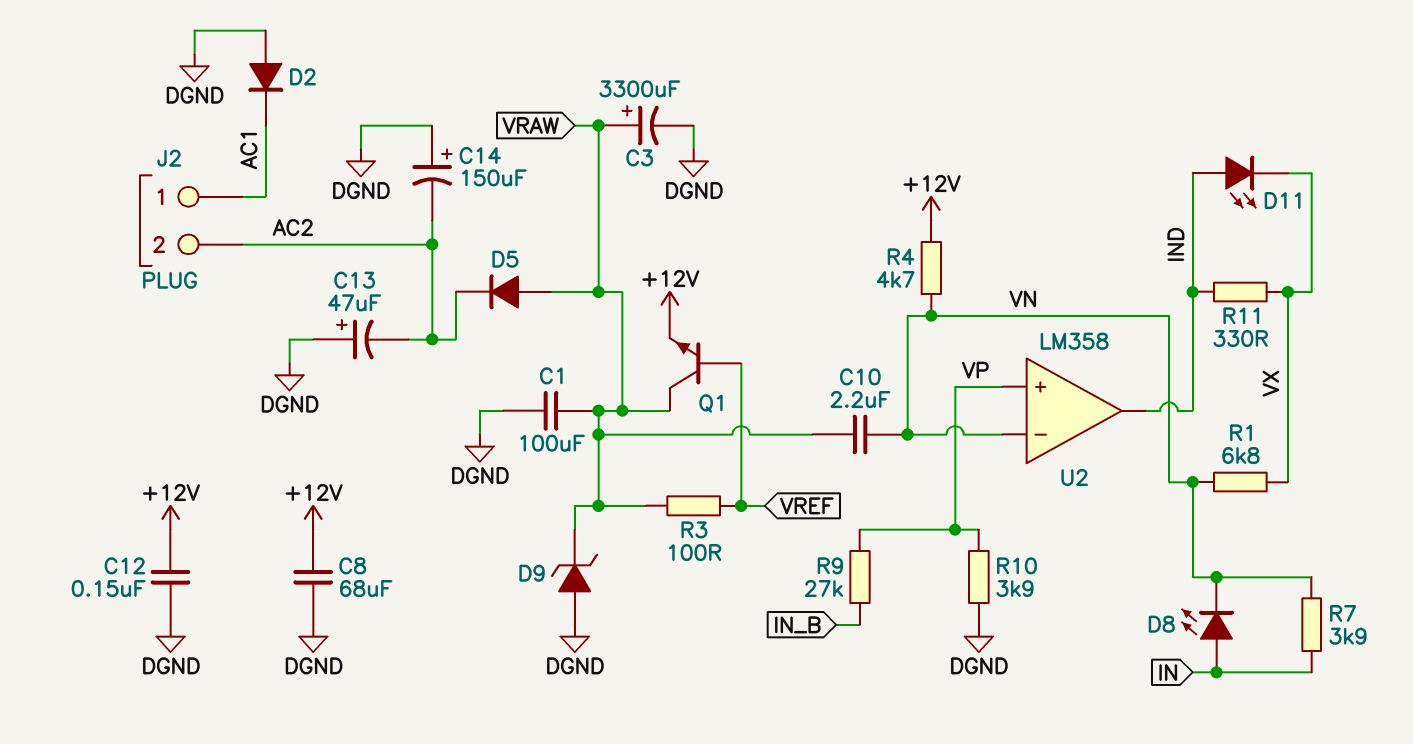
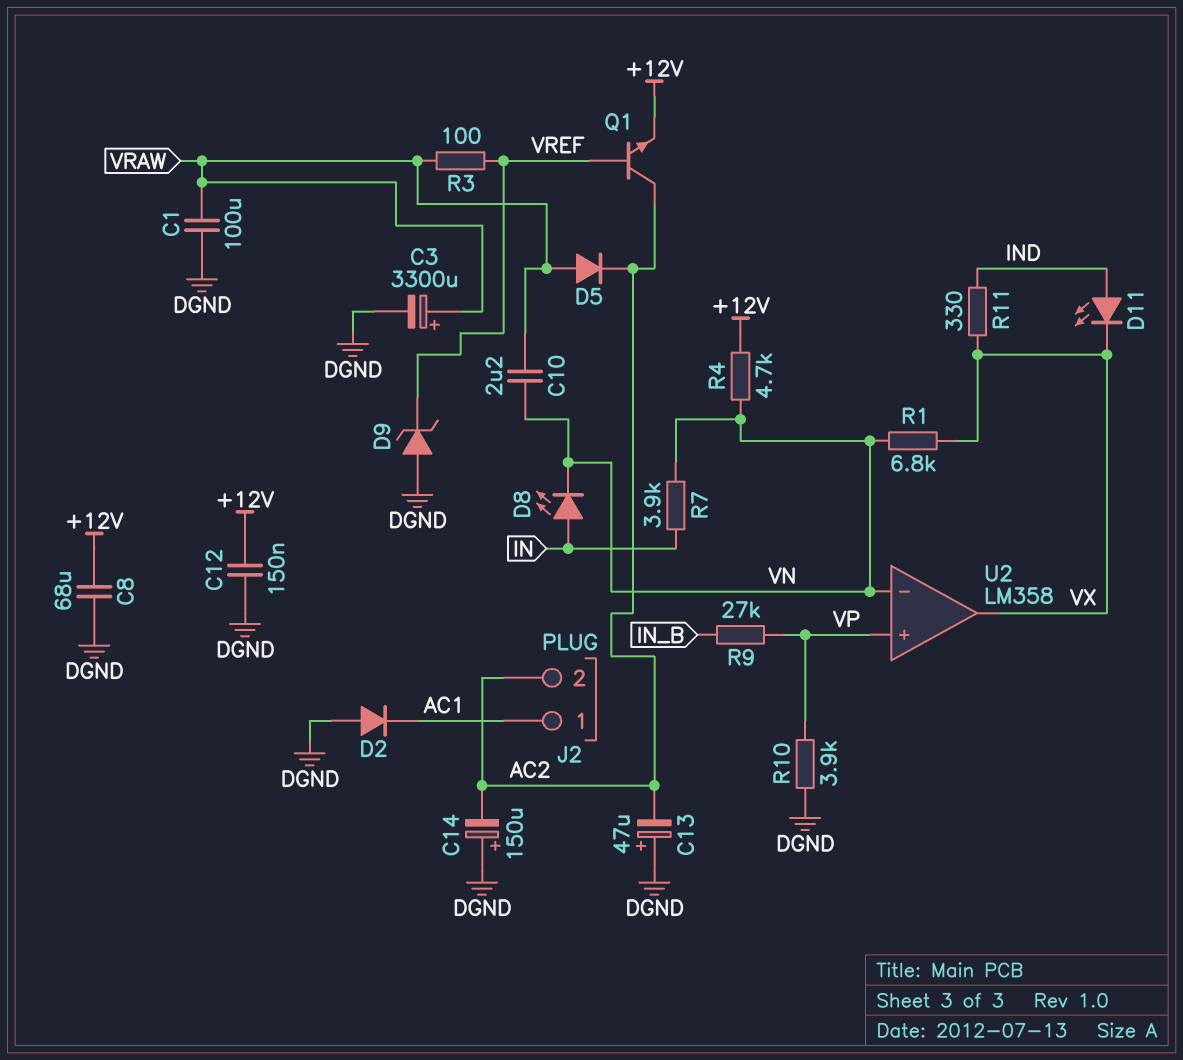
D9: zener (A DGND, K VRAW) -> zener (A DGND, K VREF)
Q1: NPN (B VREF, C VRAW, E +12V) -> NPN (B VREF, C AC2, E +12V)
U2 pin out: IND -> VX

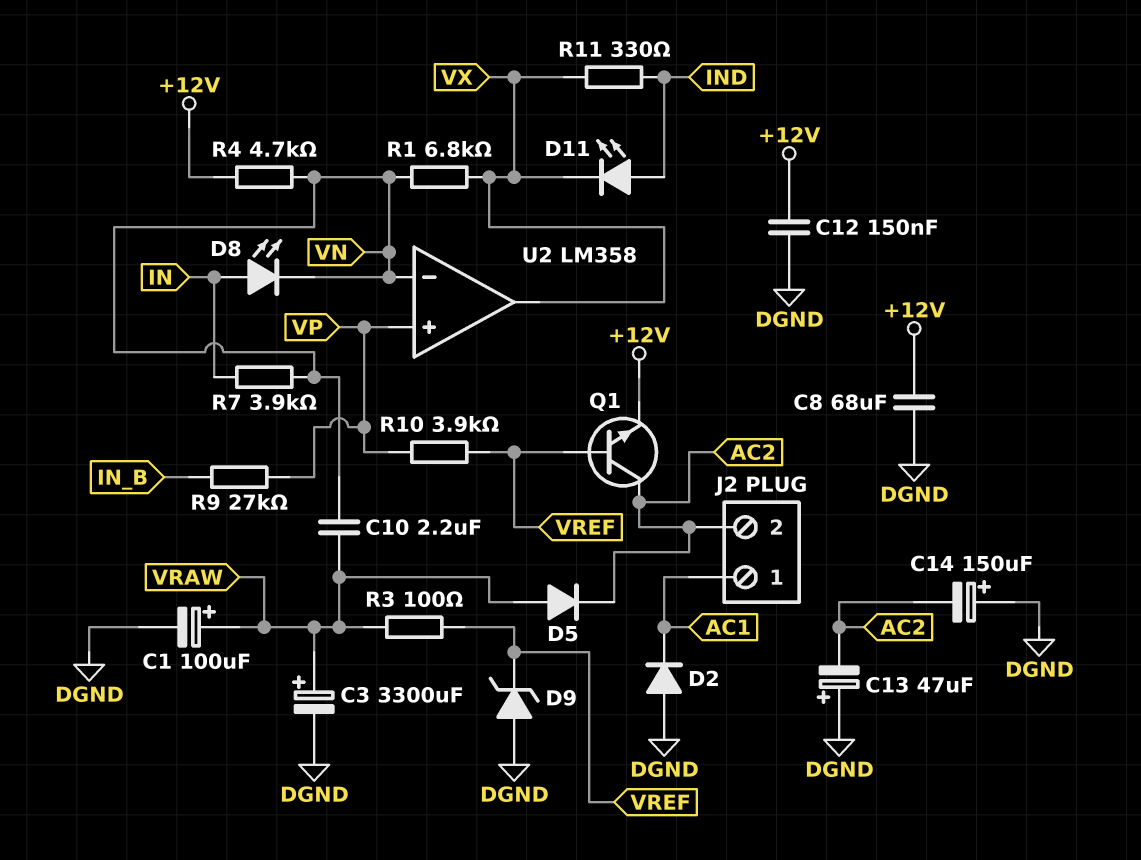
C1: 100uF (DGND, VRAW) -> 100uF (plus VRAW, minus DGND)
R10: 3.9k (DGND, VP) -> 3.9k (VP, VREF)

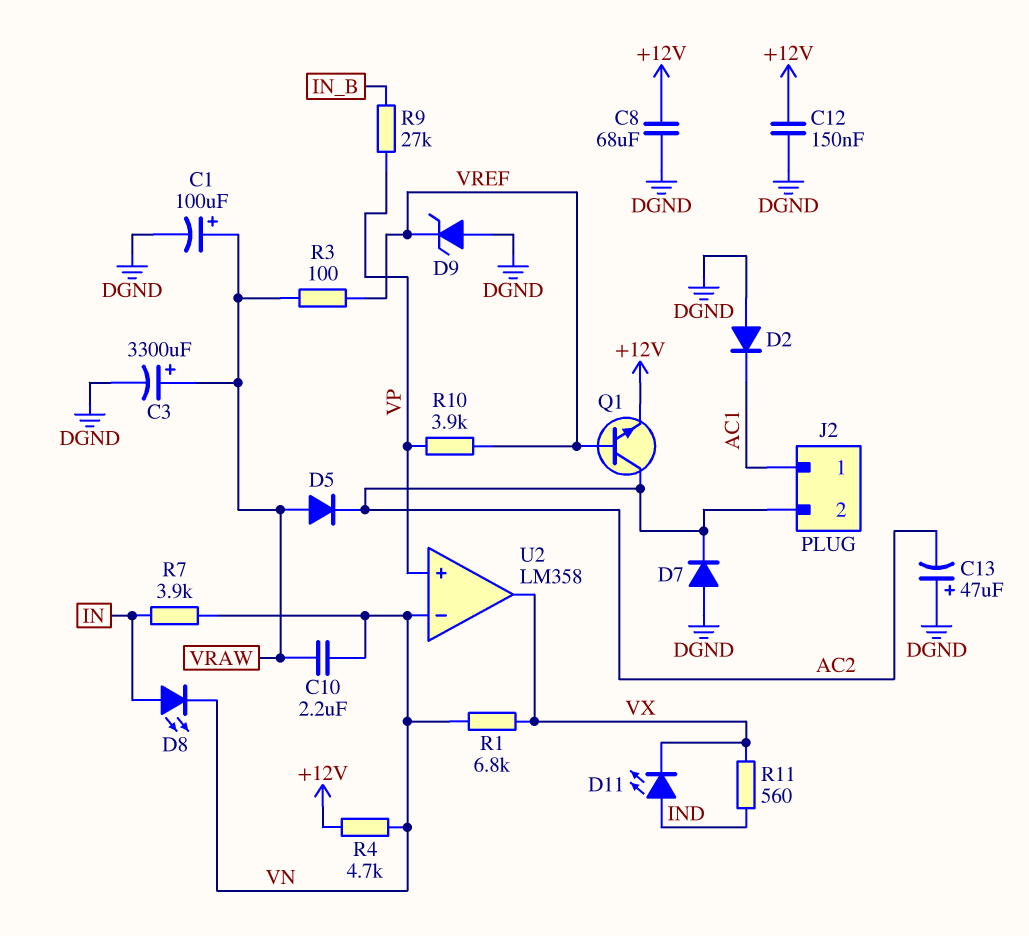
C14: 150uF (plus DGND, minus AC2) -> none
D7: none -> diode (A DGND, K AC2)
R11: 330 (IND, VX) -> 560 (IND, VX)

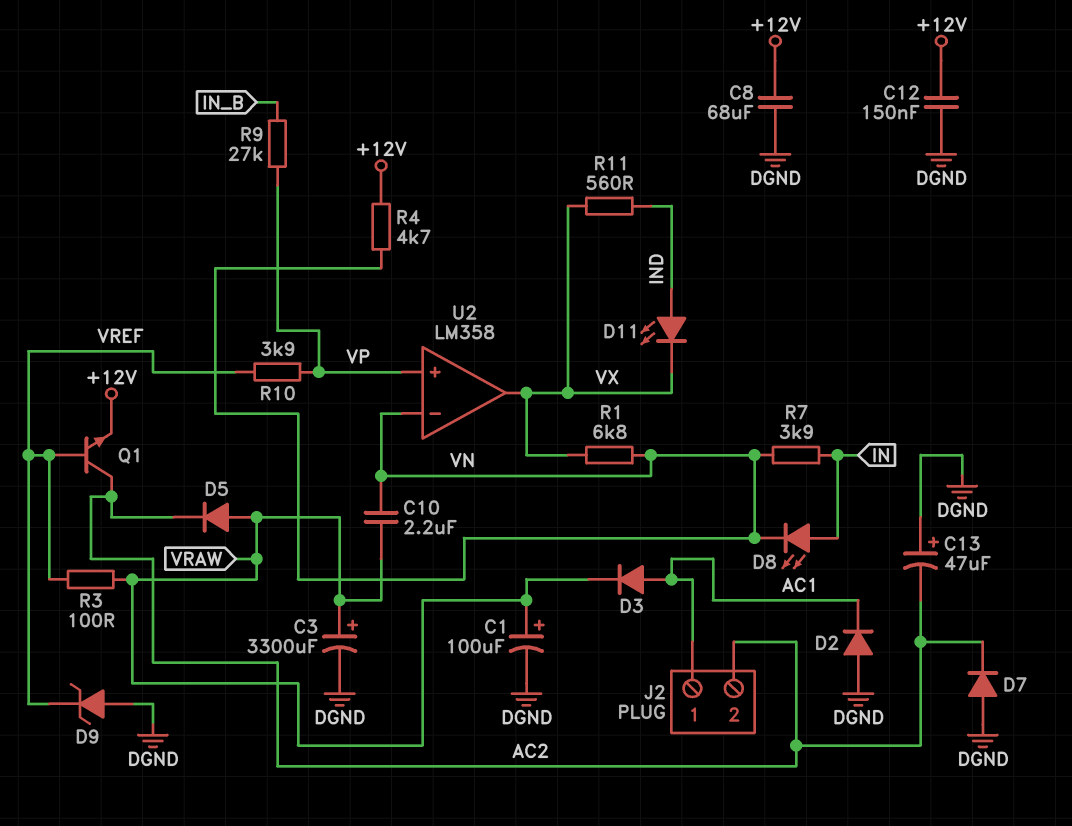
D3: none -> diode (A AC1, K VRAW)

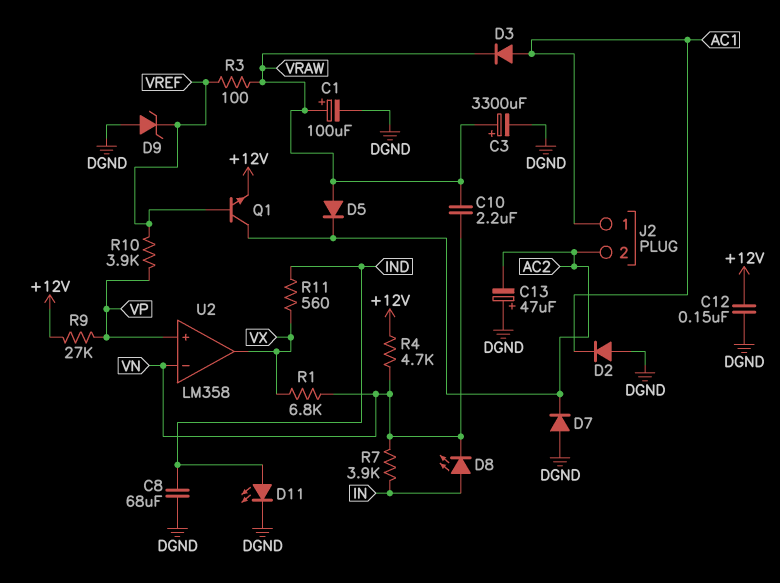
C8: 68uF (+12V, DGND) -> 68uF (DGND, IND)
D11: LED (A IND, K VX) -> LED (A IND, K DGND)
R9: 27k (IN_B, VP) -> 27k (+12V, VP)

